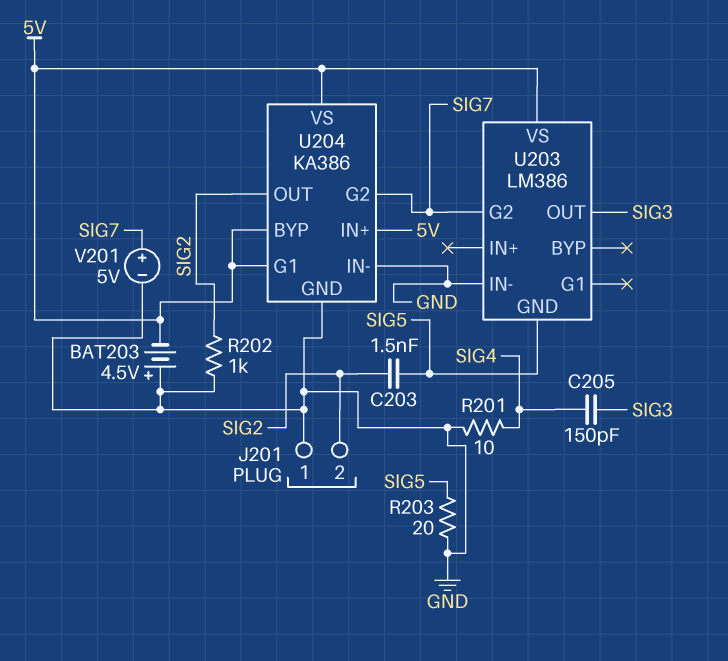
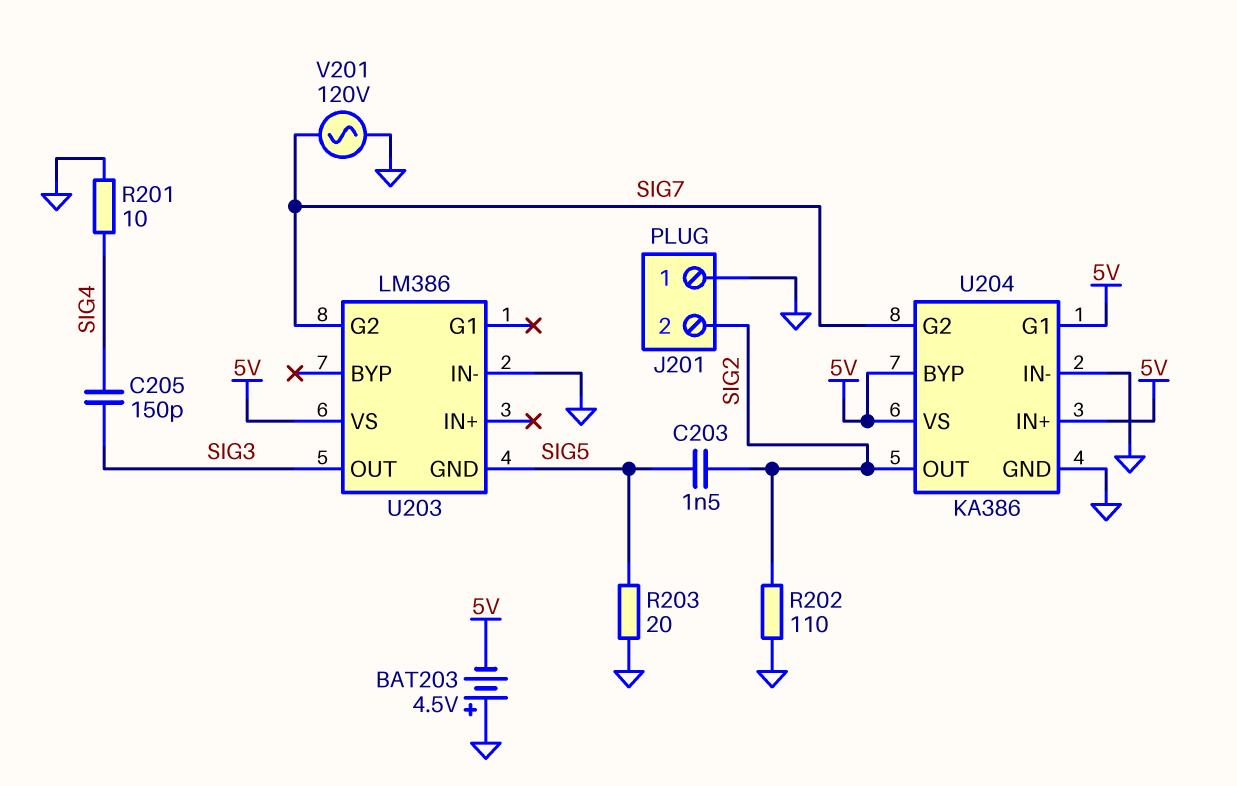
R202: 1k (GND, SIG2) -> 110 (GND, SIG2)
V201: 5V (plus SIG7, minus GND) -> AC 120V (GND, SIG7)

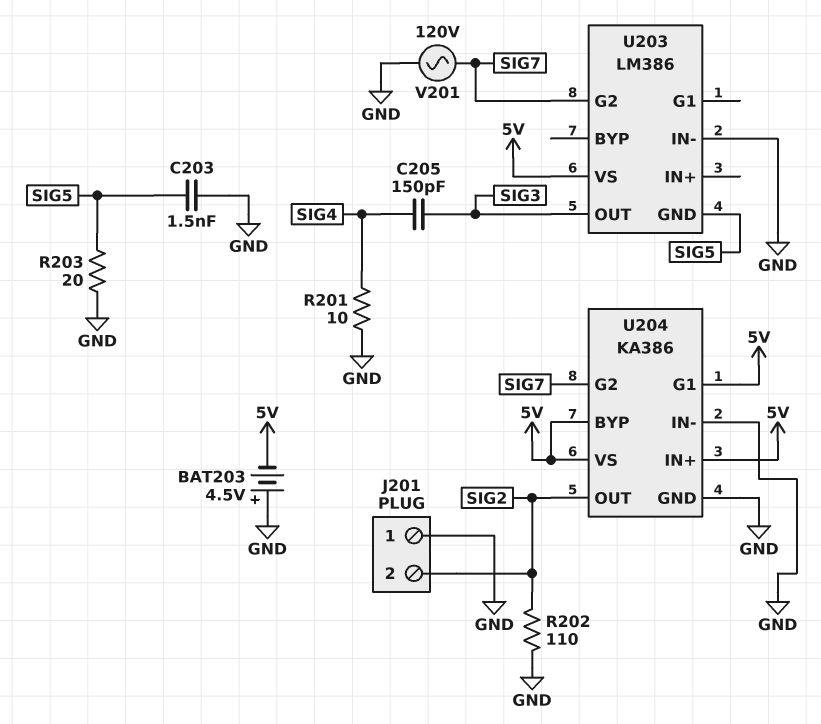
C203: 1.5nF (SIG2, SIG5) -> 1.5nF (GND, SIG5)

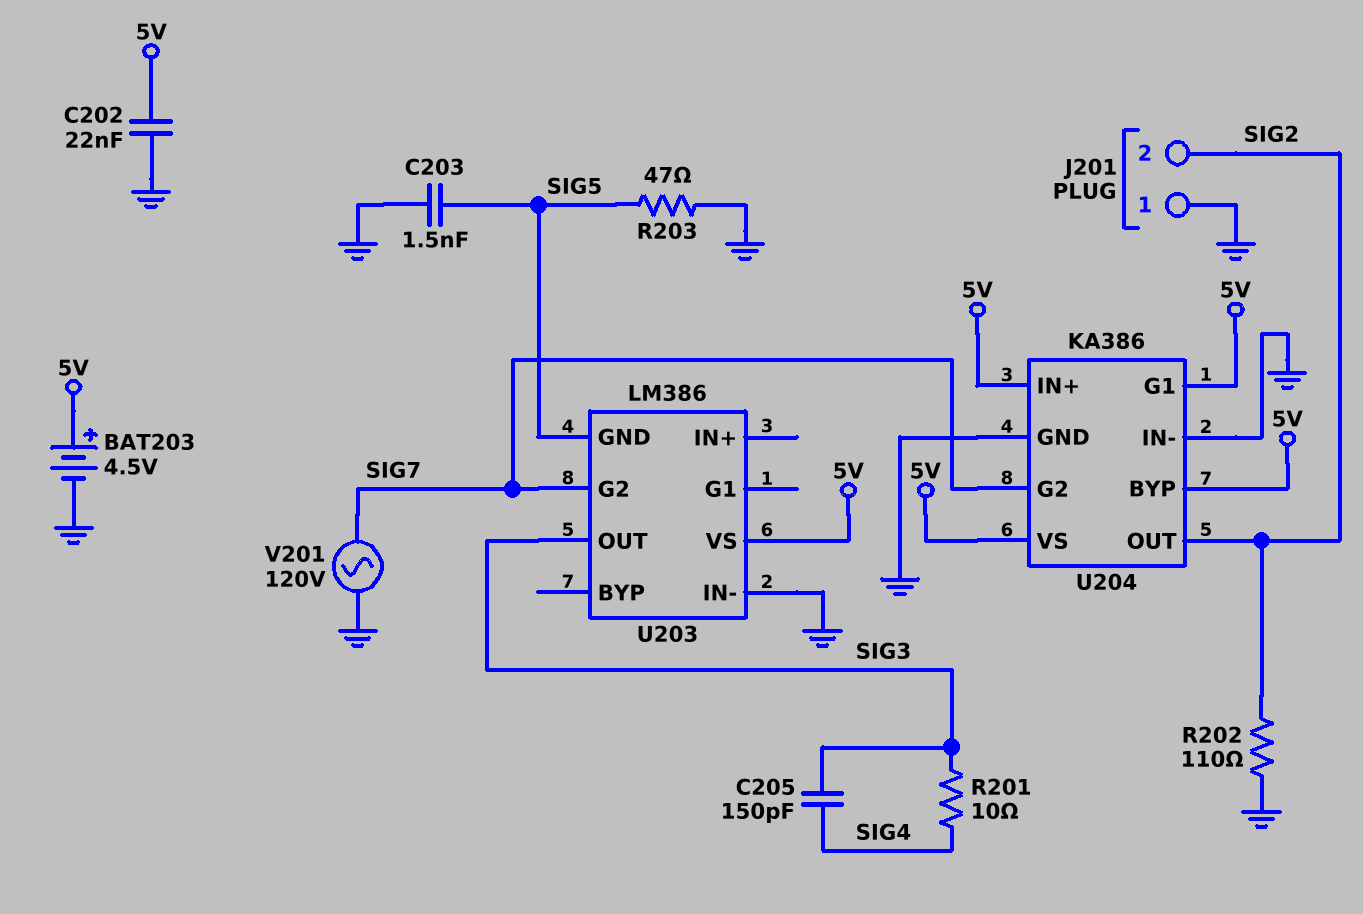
BAT203: 4.5V (plus GND, minus 5V) -> 4.5V (plus 5V, minus GND)
C202: none -> 22nF (5V, GND)
R201: 10 (GND, SIG4) -> 10 (SIG3, SIG4)
R203: 20 (GND, SIG5) -> 47 (GND, SIG5)

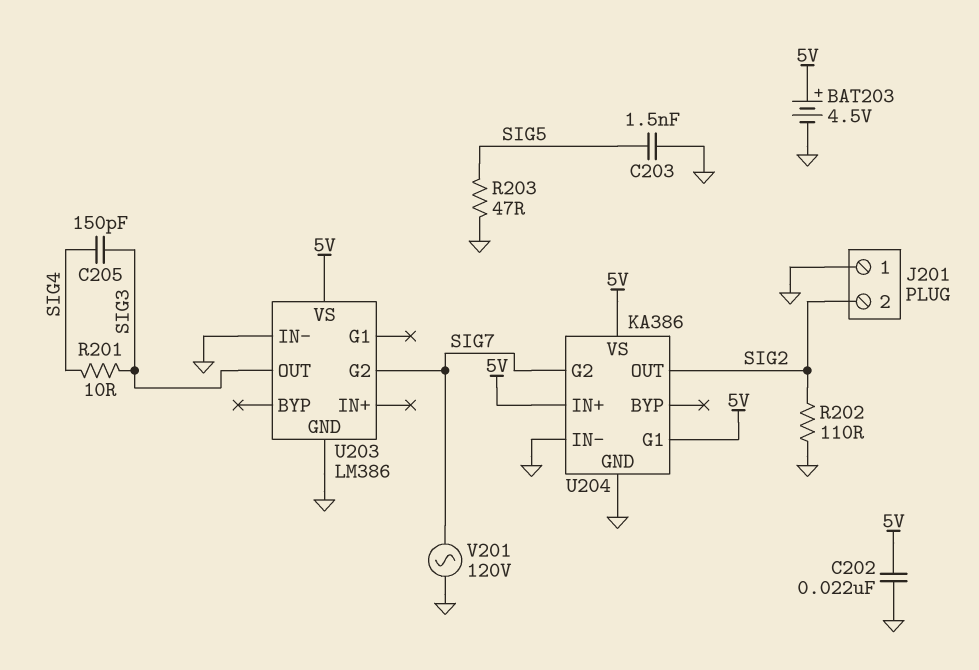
U203 pin GND: SIG5 -> GND
U204 pin BYP: 5V -> none

